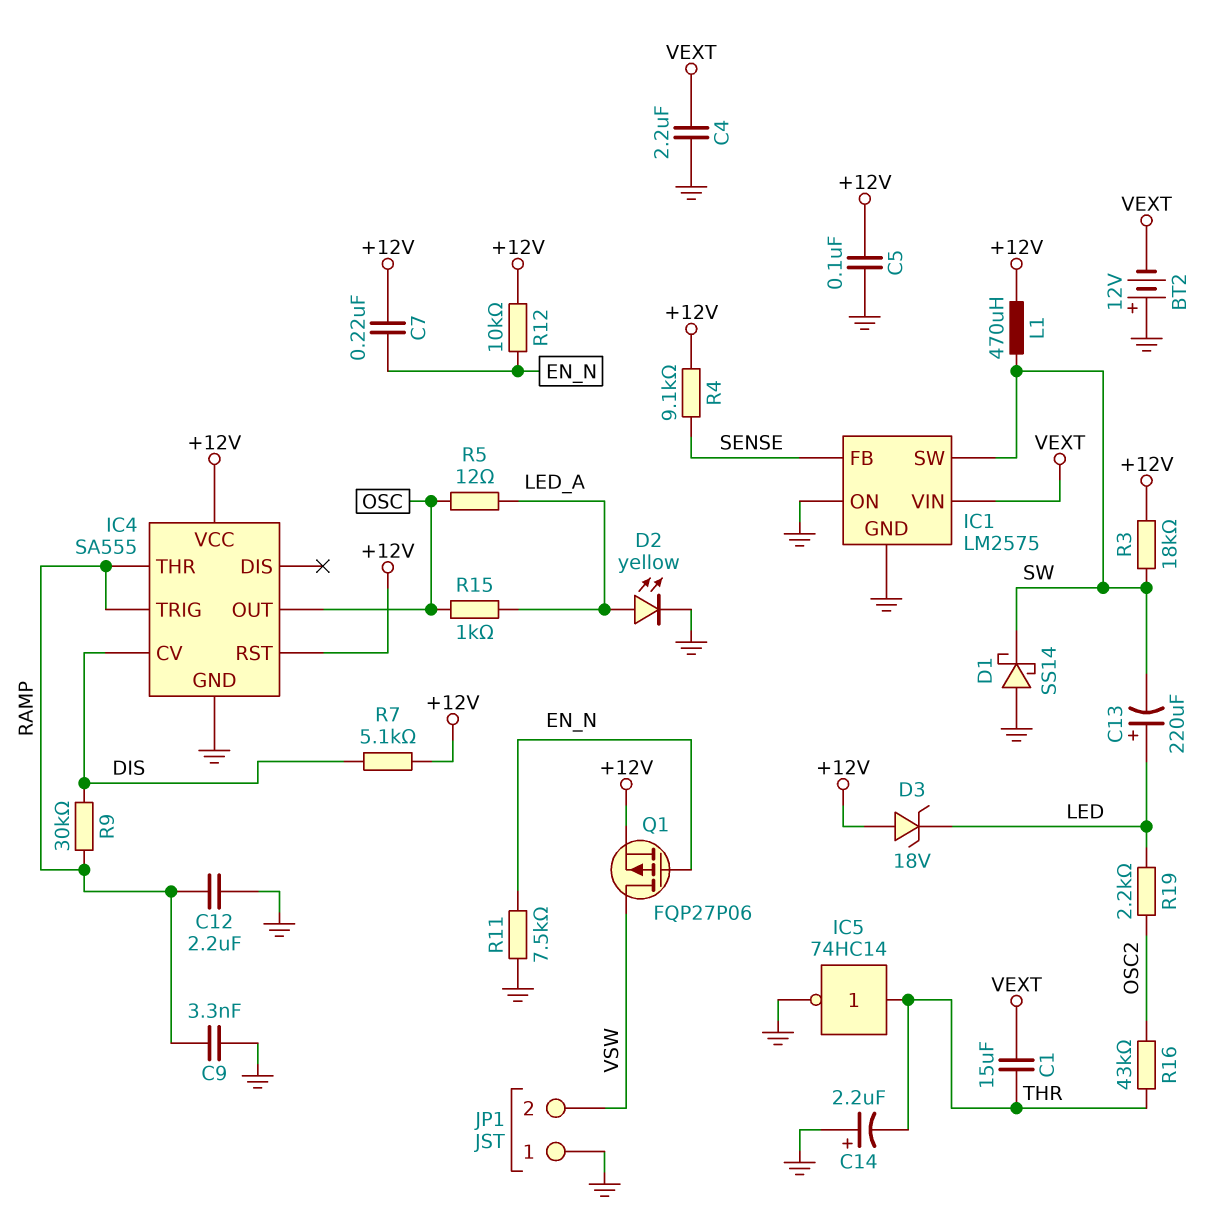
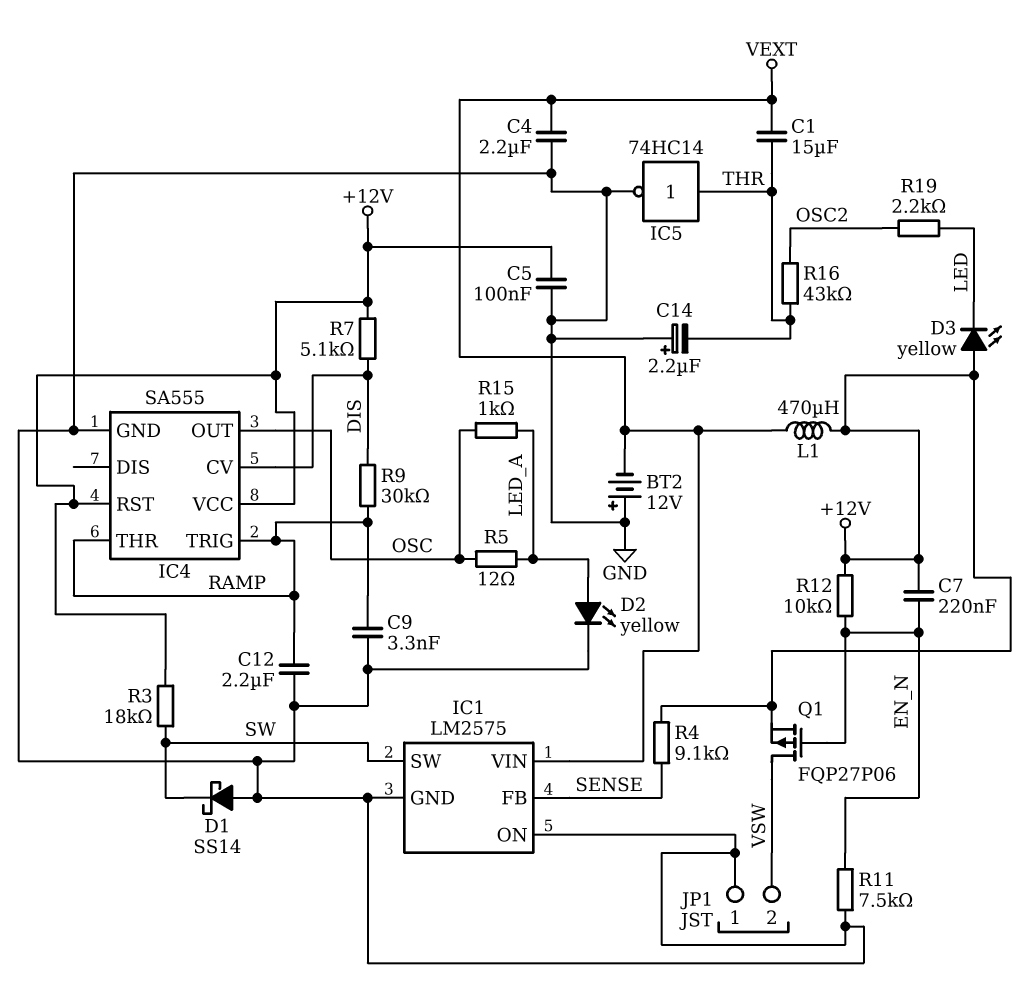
C13: 220uF (plus LED, minus SW) -> none
D3: zener 18V (A +12V, K LED) -> LED yellow (A +12V, K LED)
L1: 470uH (+12V, SW) -> 470uH (+12V, VEXT)

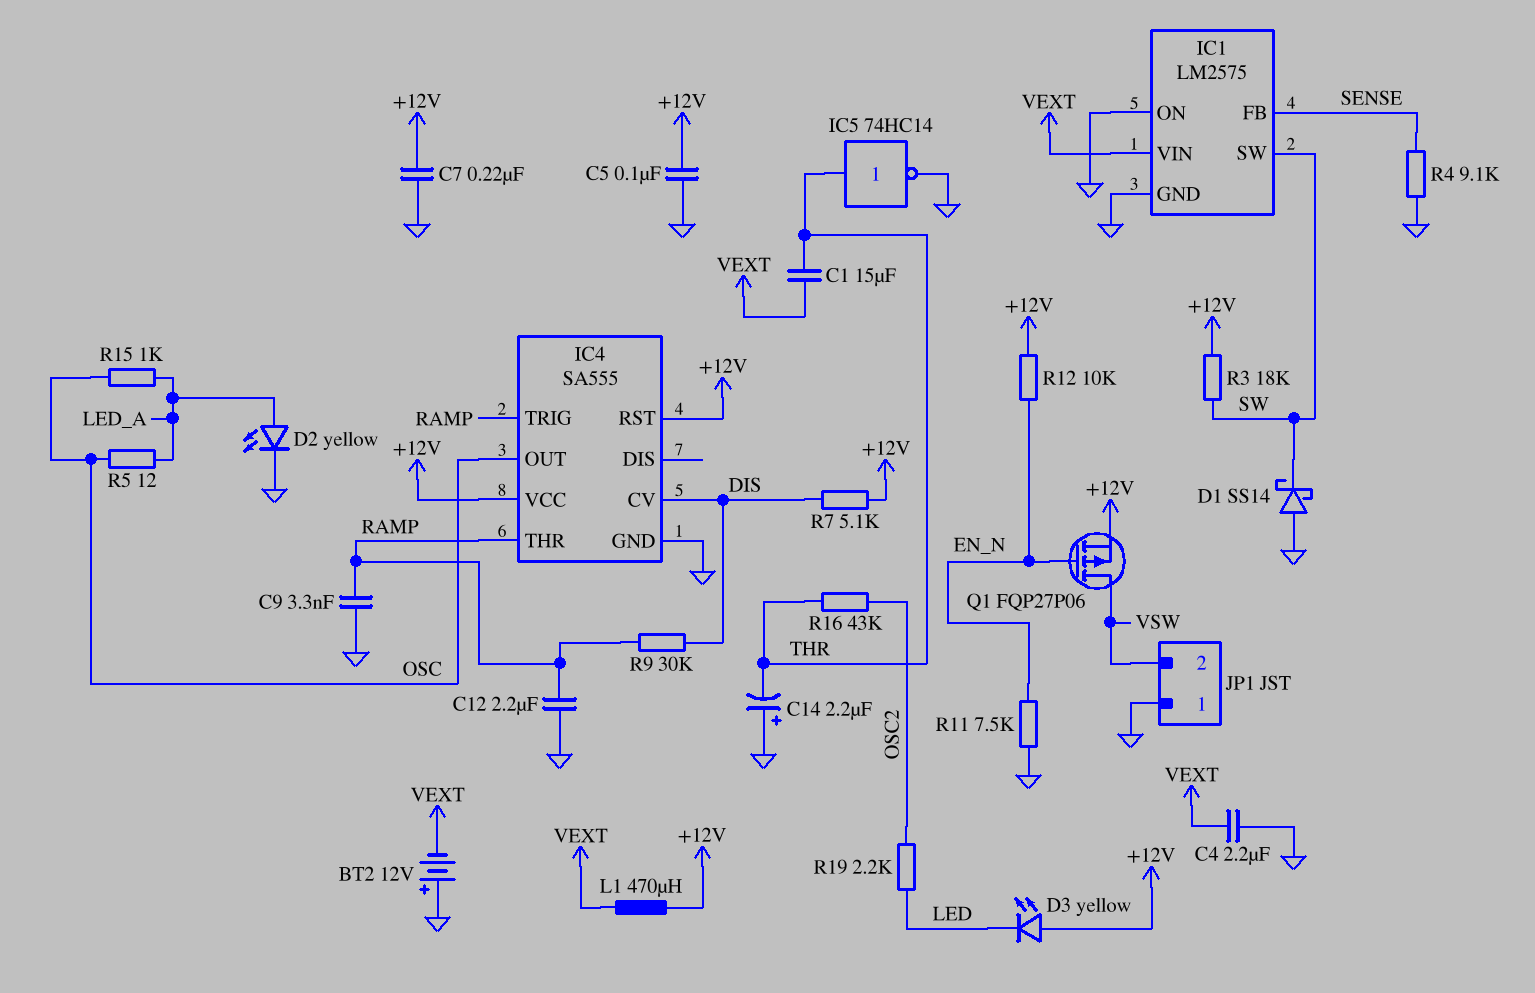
C7: 220nF (+12V, EN_N) -> 220nF (+12V, GND)
R4: 9.1k (+12V, SENSE) -> 9.1k (GND, SENSE)

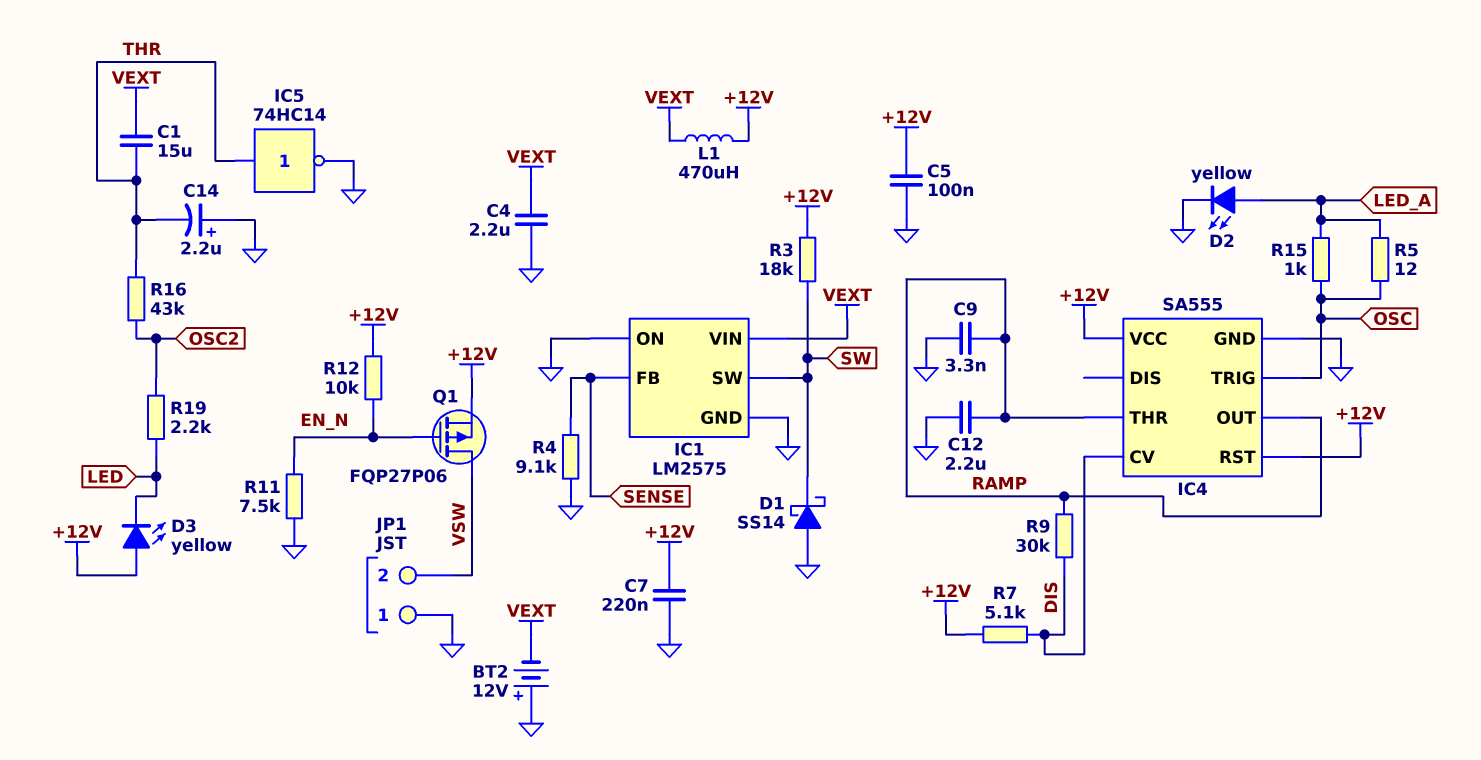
IC4 pin OUT: OSC -> RAMP
IC4 pin TRIG: RAMP -> OSC

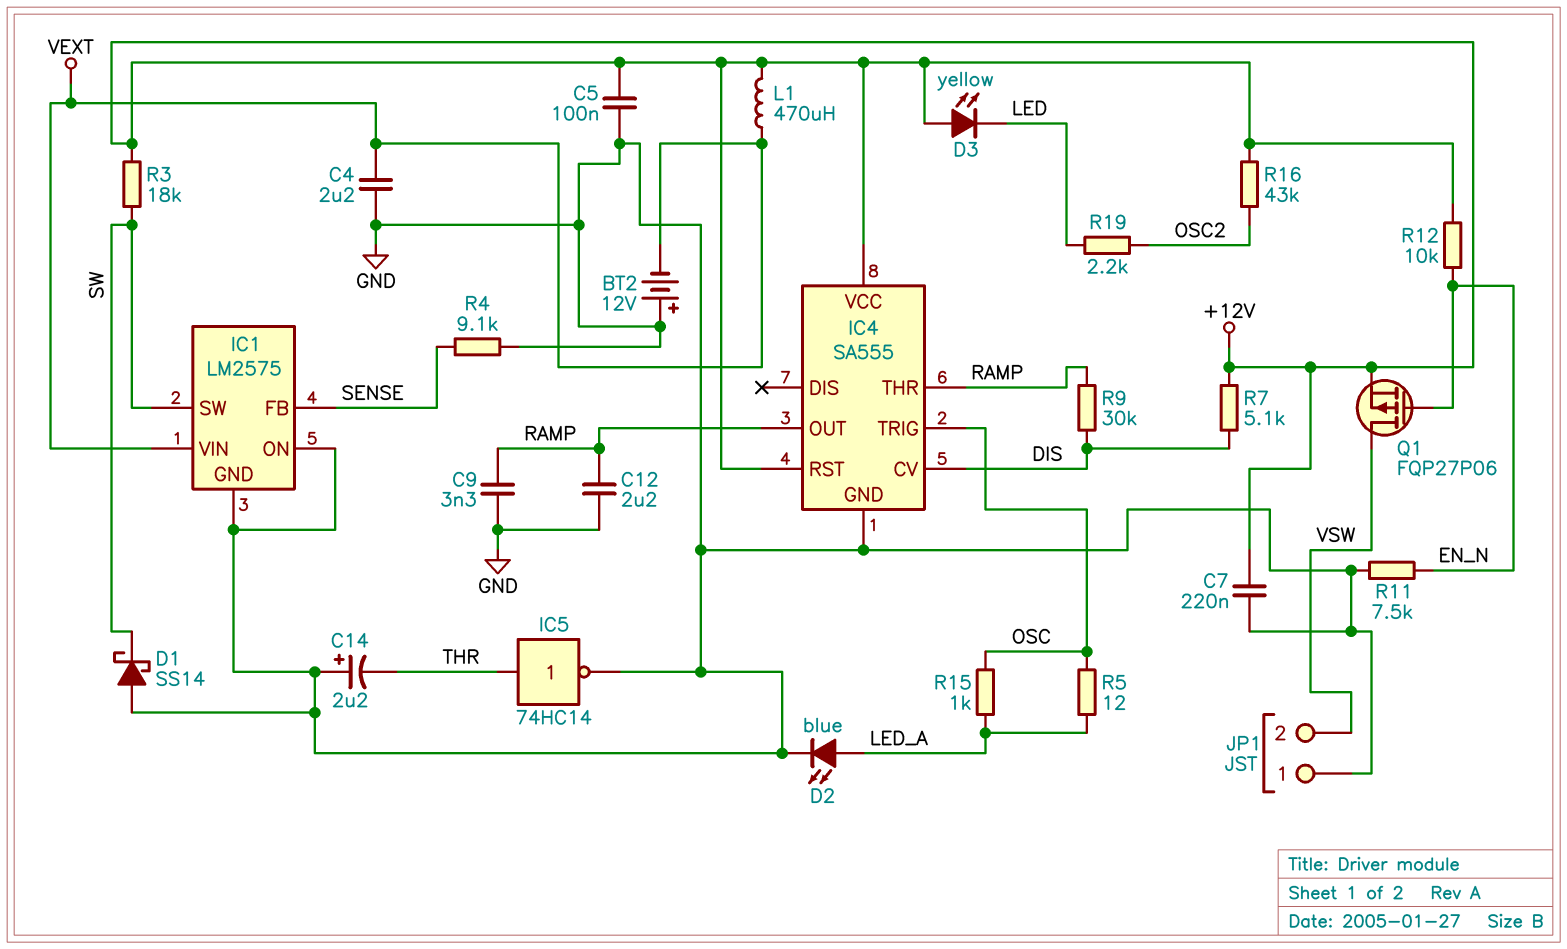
C1: 15uF (THR, VEXT) -> none
D2: LED yellow (A LED_A, K GND) -> LED blue (A LED_A, K GND)
R16: 43k (OSC2, THR) -> 43k (+12V, OSC2)

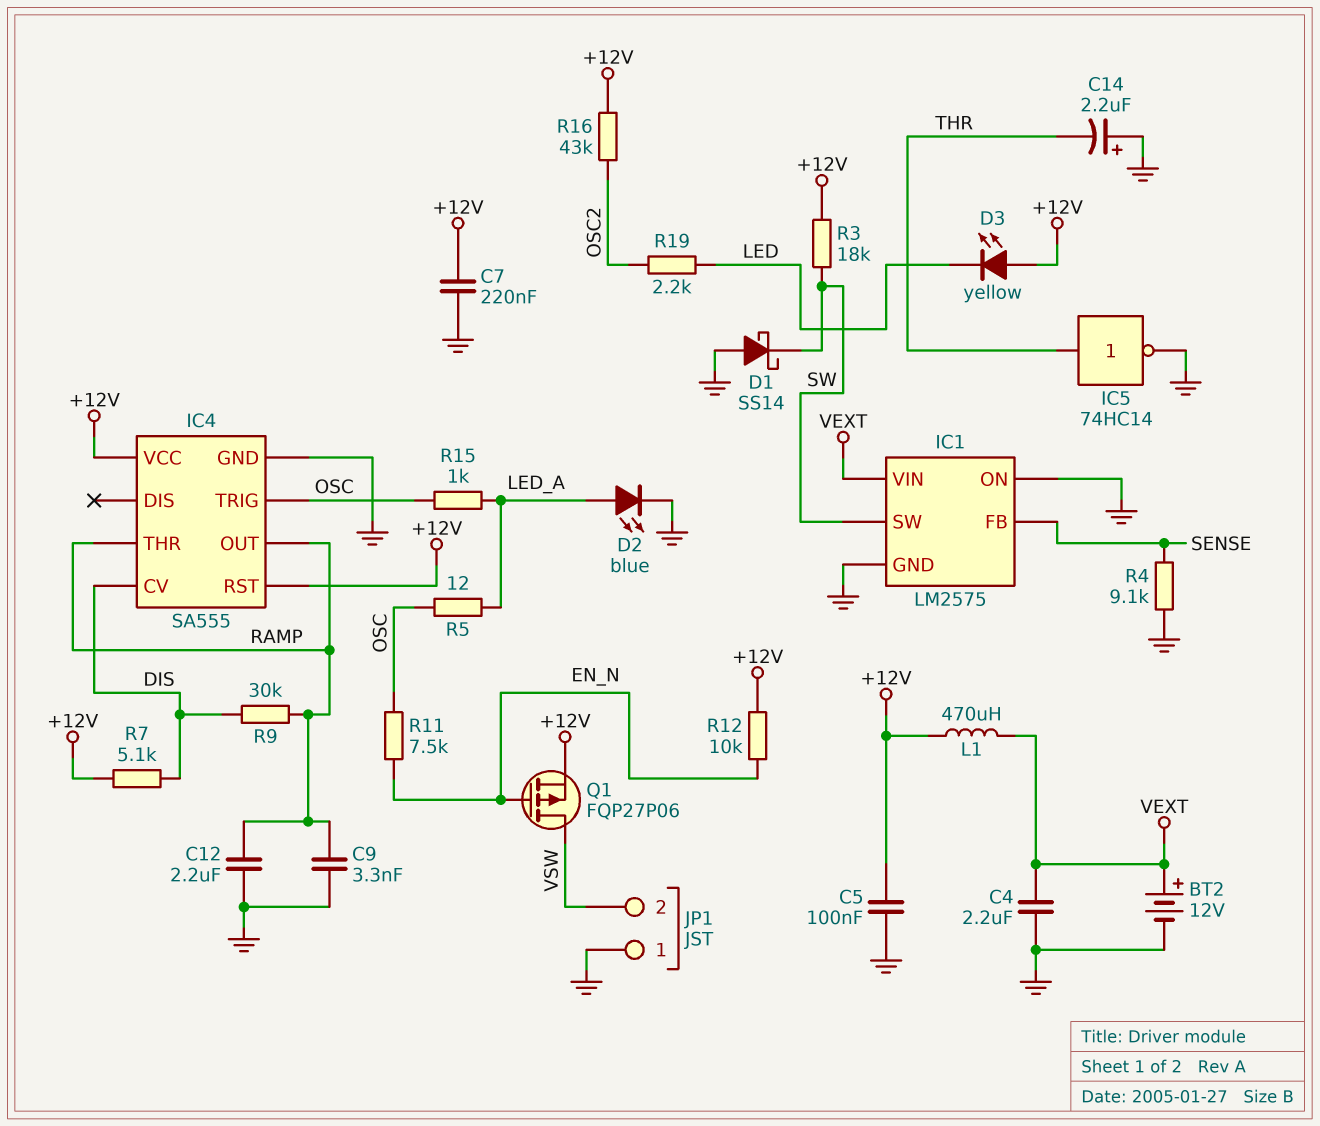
BT2: 12V (plus GND, minus VEXT) -> 12V (plus VEXT, minus GND)
R11: 7.5k (EN_N, GND) -> 7.5k (EN_N, OSC)

